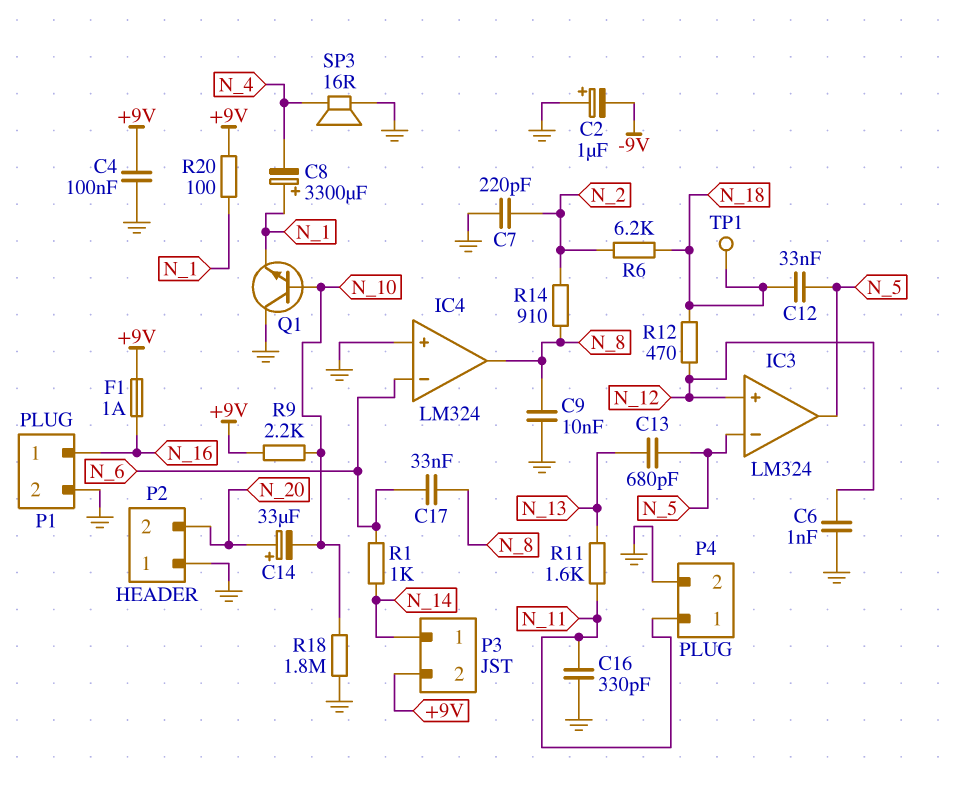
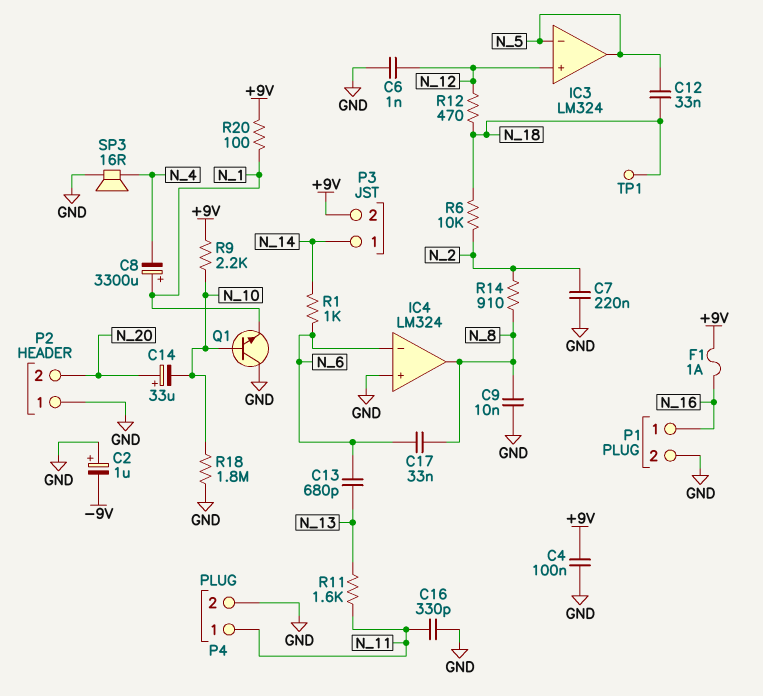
C7: 220pF (GND, N_2) -> 220nF (GND, N_2)
C13: 680pF (N_5, N_13) -> 680pF (N_6, N_13)
R6: 6.2k (N_2, N_18) -> 10k (N_2, N_18)

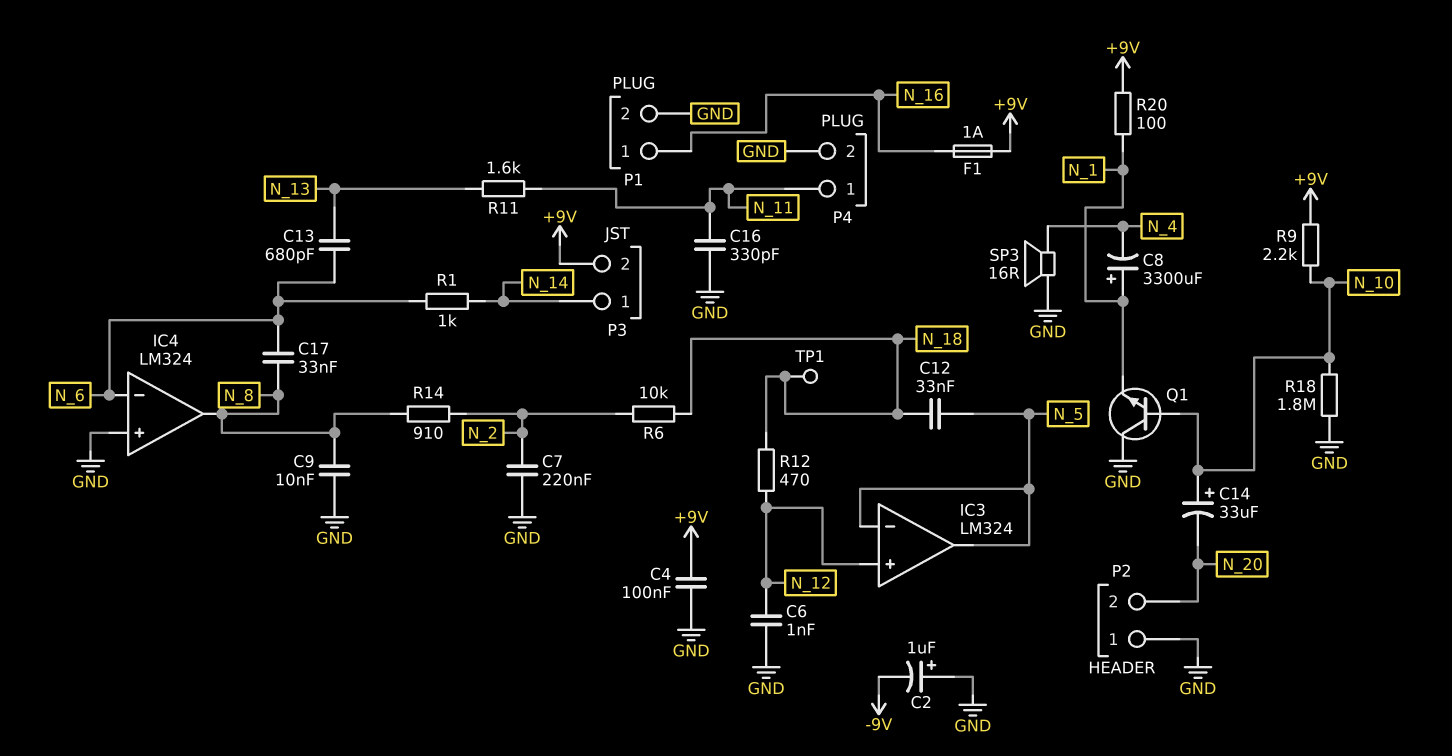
C14: 33uF (plus N_20, minus N_10) -> 33uF (plus N_10, minus N_20)

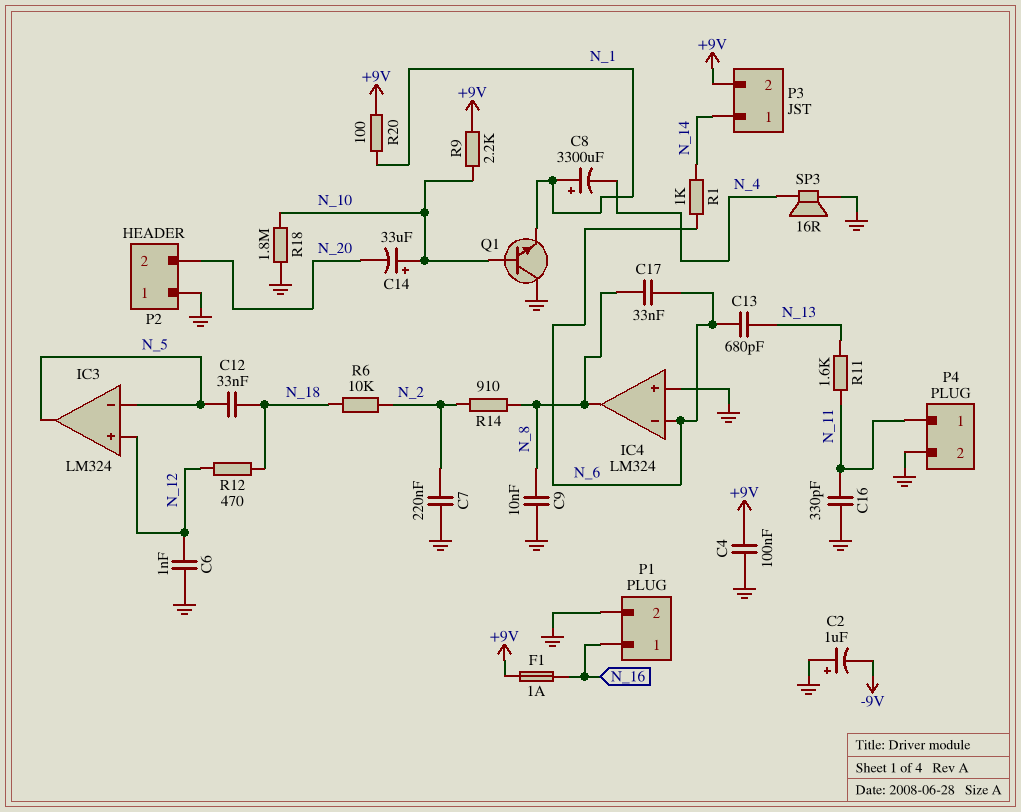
TP1: test point (N_18) -> none

